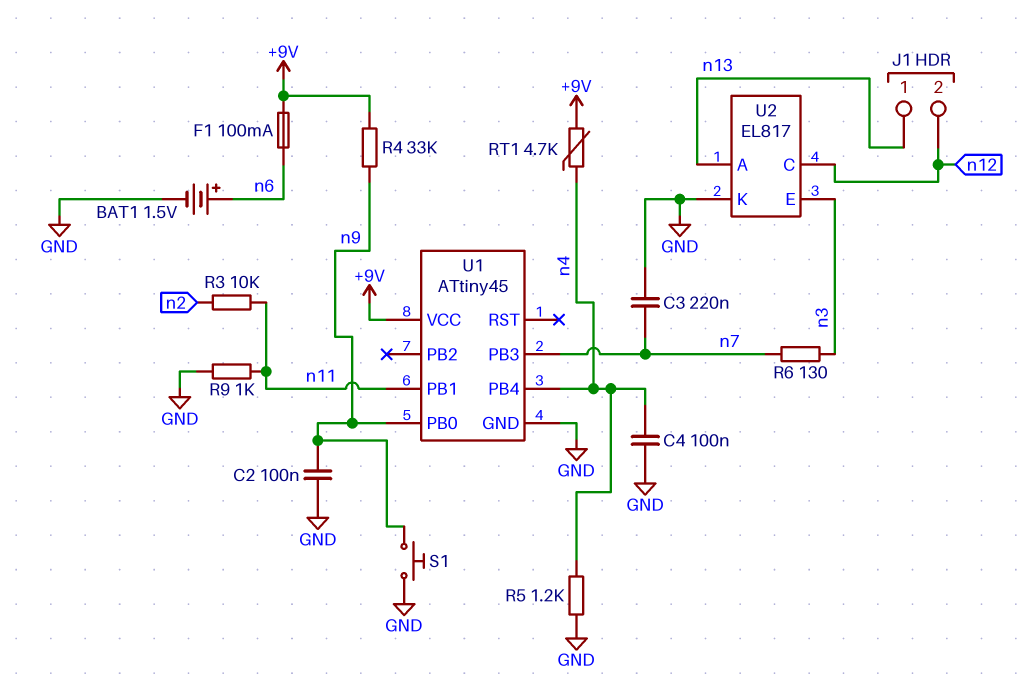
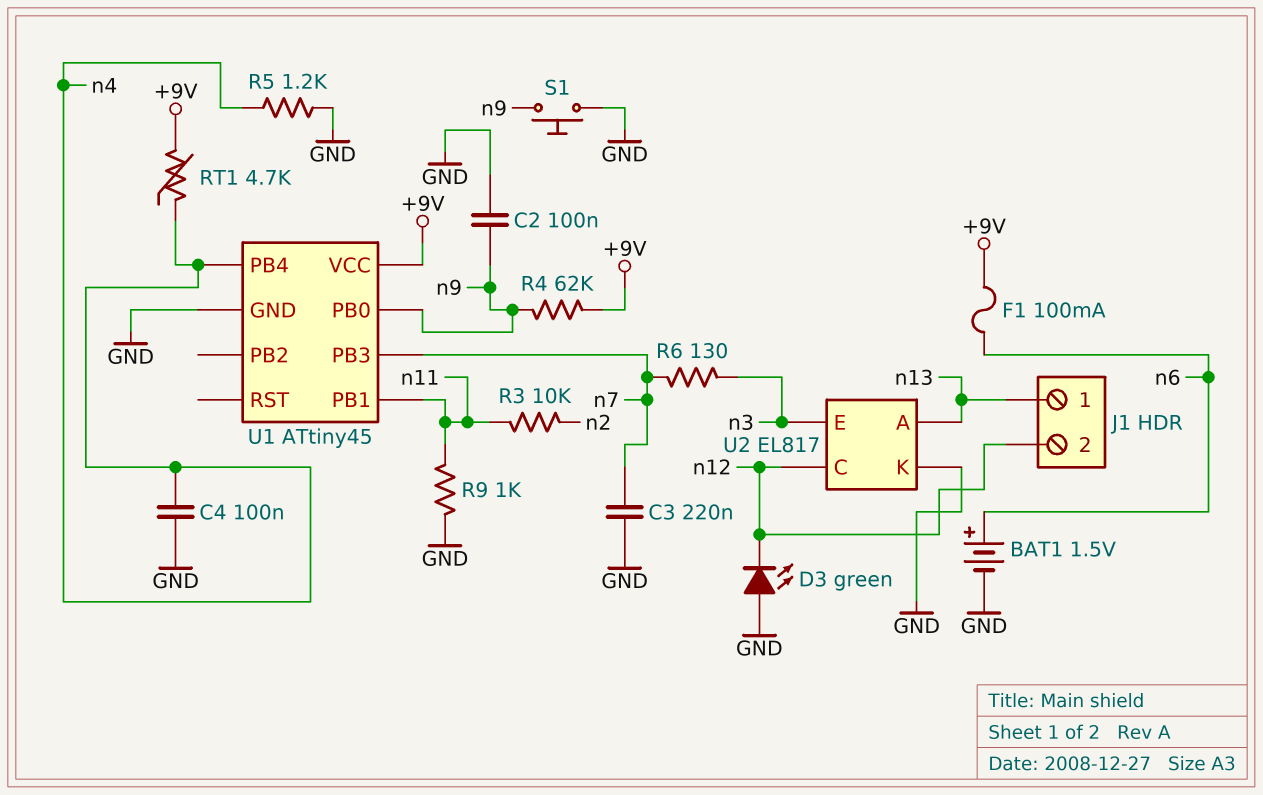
D3: none -> LED green (A GND, K n12)
R4: 33k (+9V, n9) -> 62k (+9V, n9)

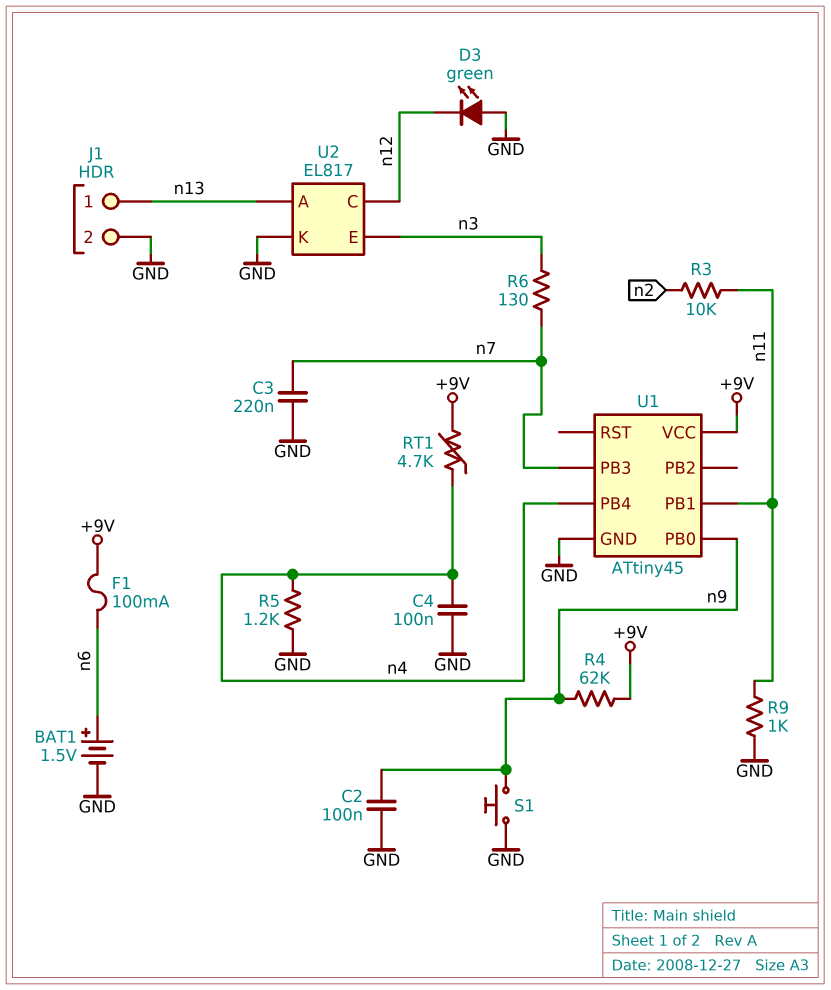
J1 pin 2: n12 -> GND

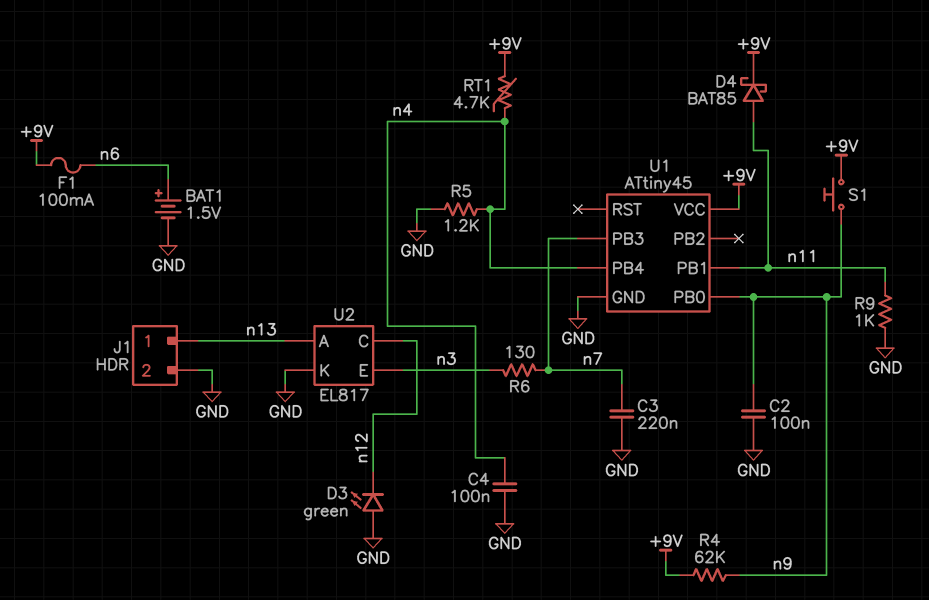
D4: none -> schottky BAT85 (A n11, K +9V)
R3: 10k (n2, n11) -> none
S1: button (GND, n9) -> button (+9V, n9)

